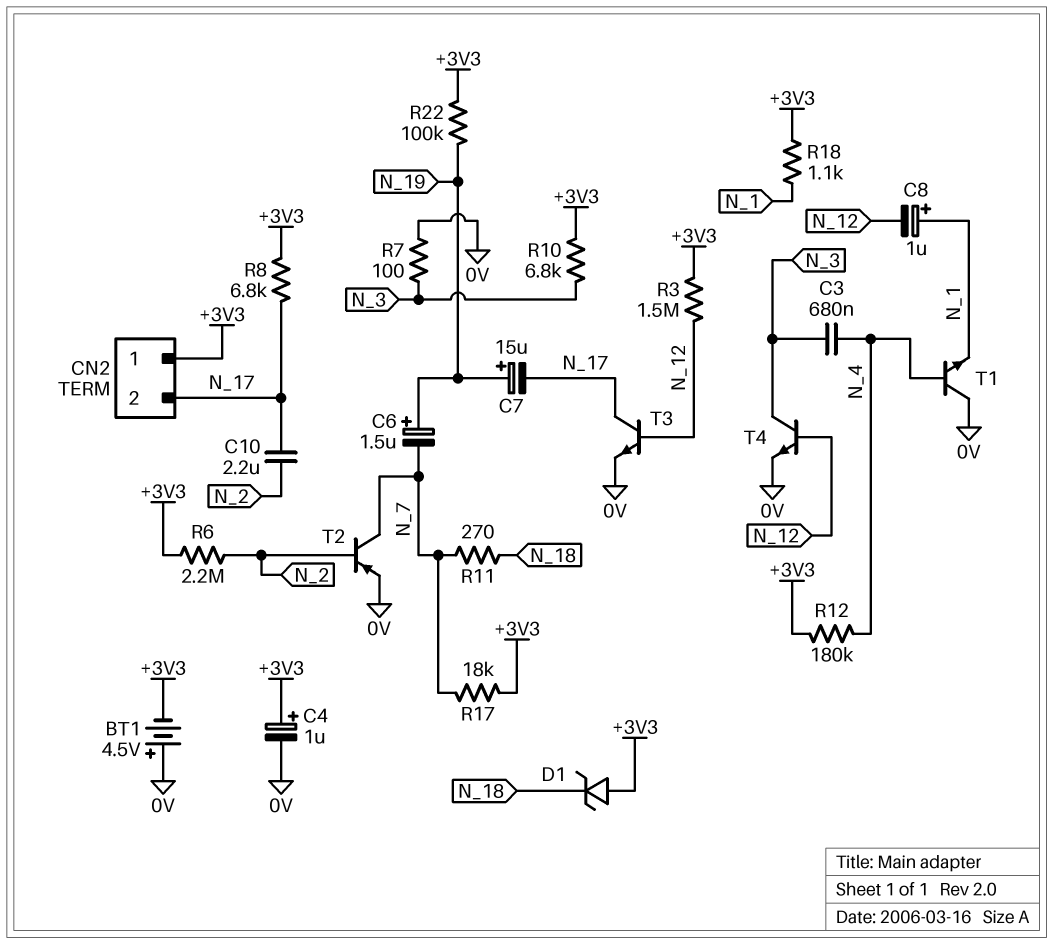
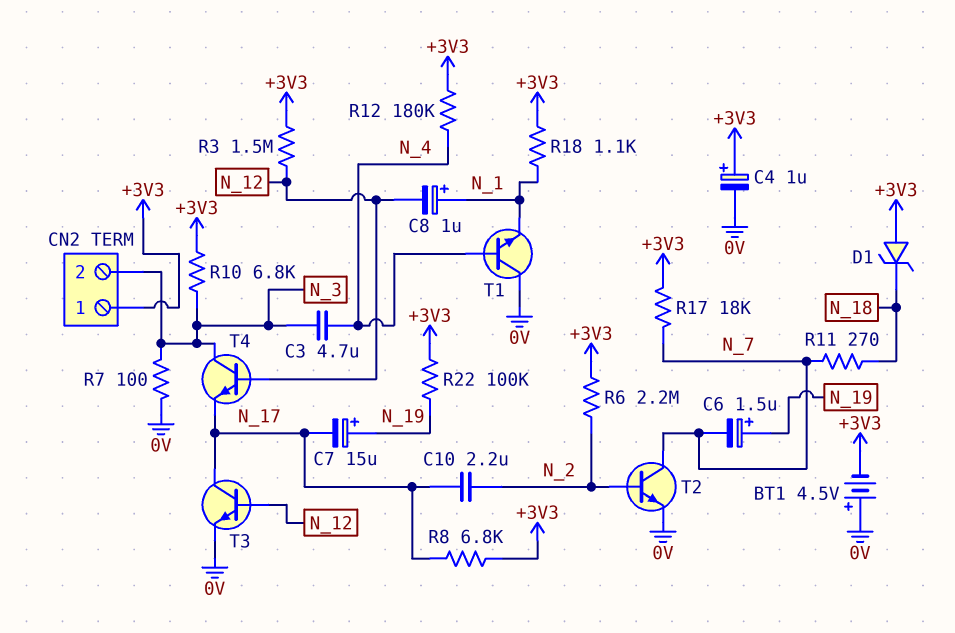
C3: 680nF (N_3, N_4) -> 4.7uF (N_3, N_4)
CN2 pin 2: N_17 -> N_3
T2: PNP (B N_2, C N_7, E 0V) -> NPN (B N_2, C N_7, E 0V)
T4: NPN (B N_12, C N_3, E 0V) -> NPN (B N_12, C N_3, E N_17)

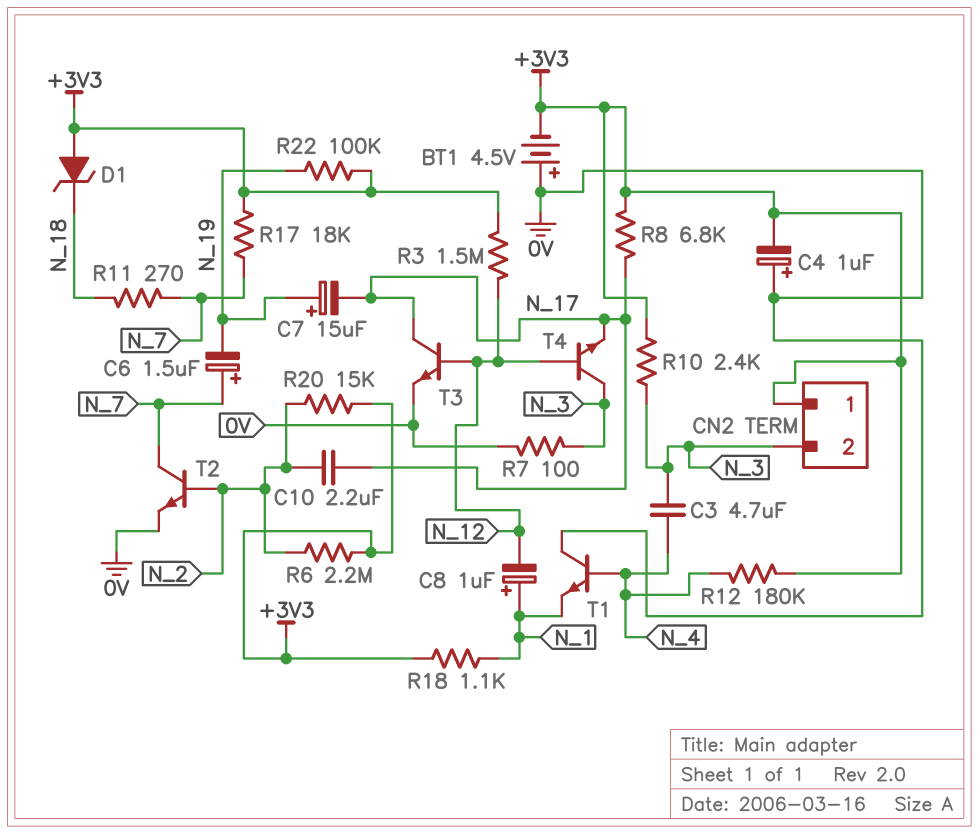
C4: 1uF (plus +3V3, minus 0V) -> 1uF (plus 0V, minus +3V3)
C6: 1.5uF (plus N_19, minus N_7) -> 1.5uF (plus N_7, minus N_19)
R10: 6.8k (+3V3, N_3) -> 2.4k (+3V3, N_3)
R20: none -> 15k (+3V3, N_2)

